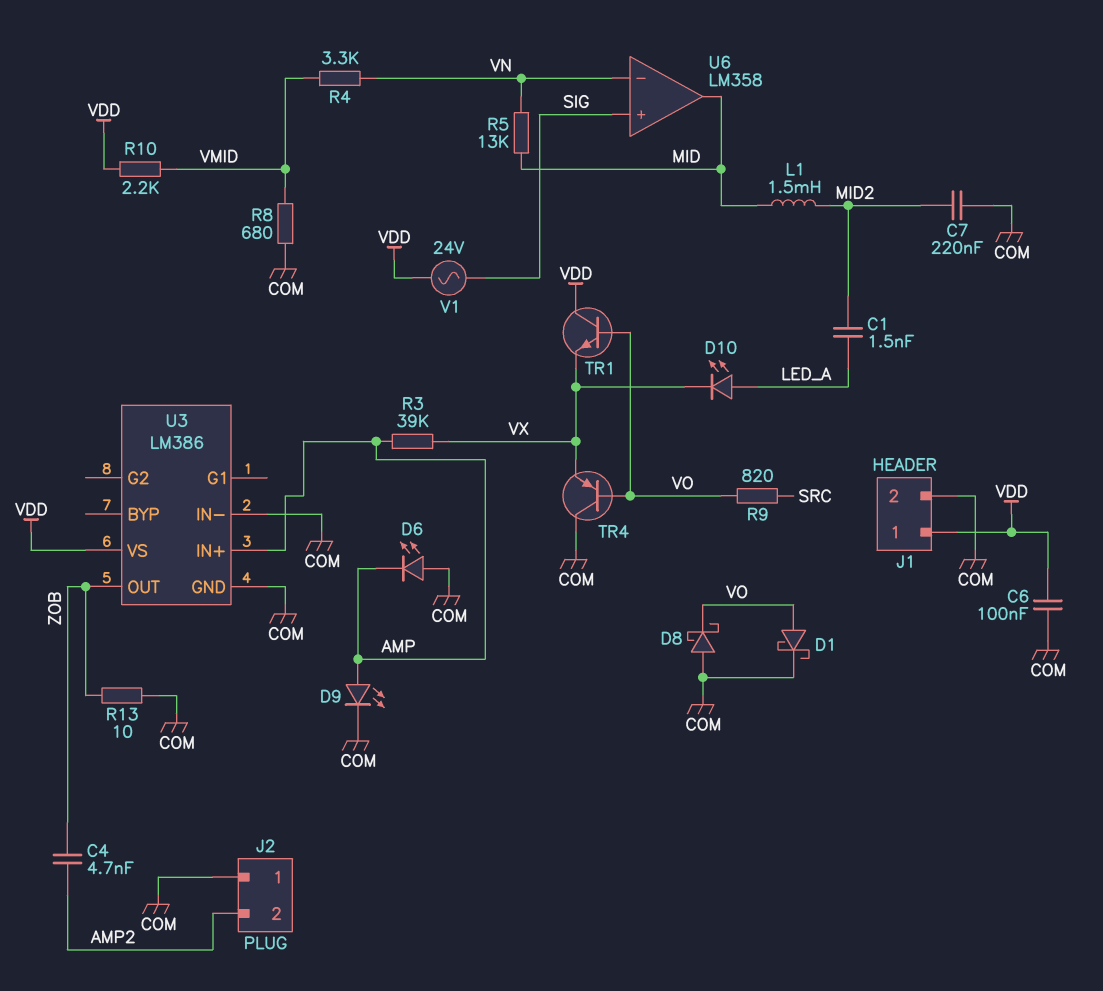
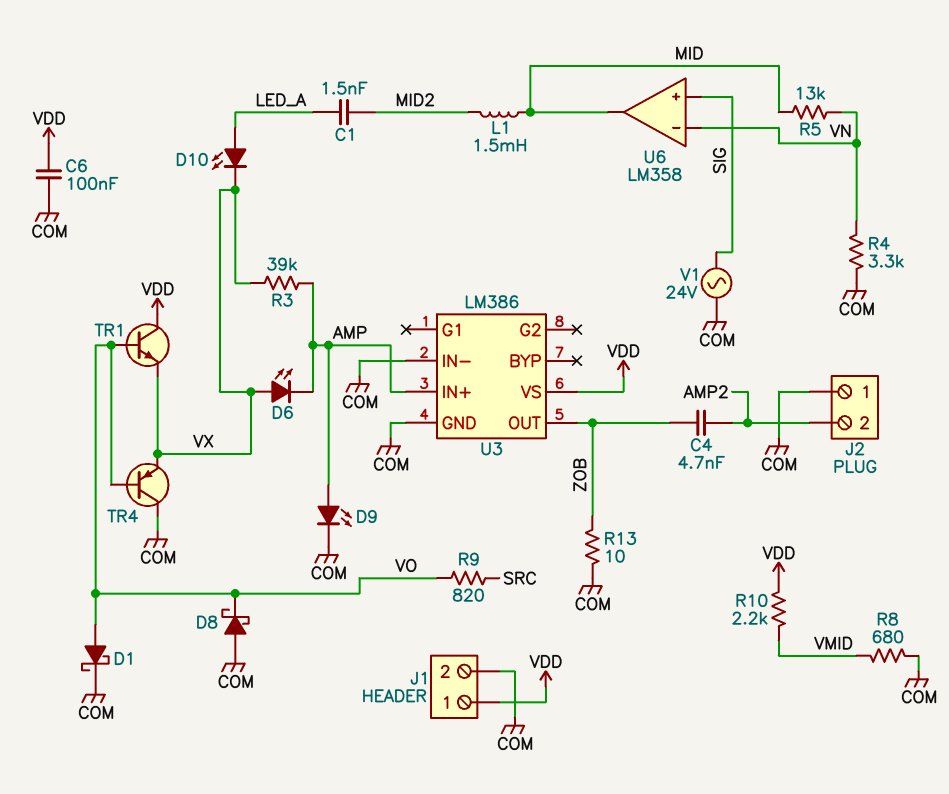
C7: 220nF (COM, MID2) -> none
D6: LED (A COM, K AMP) -> LED (A VX, K AMP)
R4: 3.3k (VMID, VN) -> 3.3k (COM, VN)
V1: AC 24V (SIG, VDD) -> AC 24V (COM, SIG)

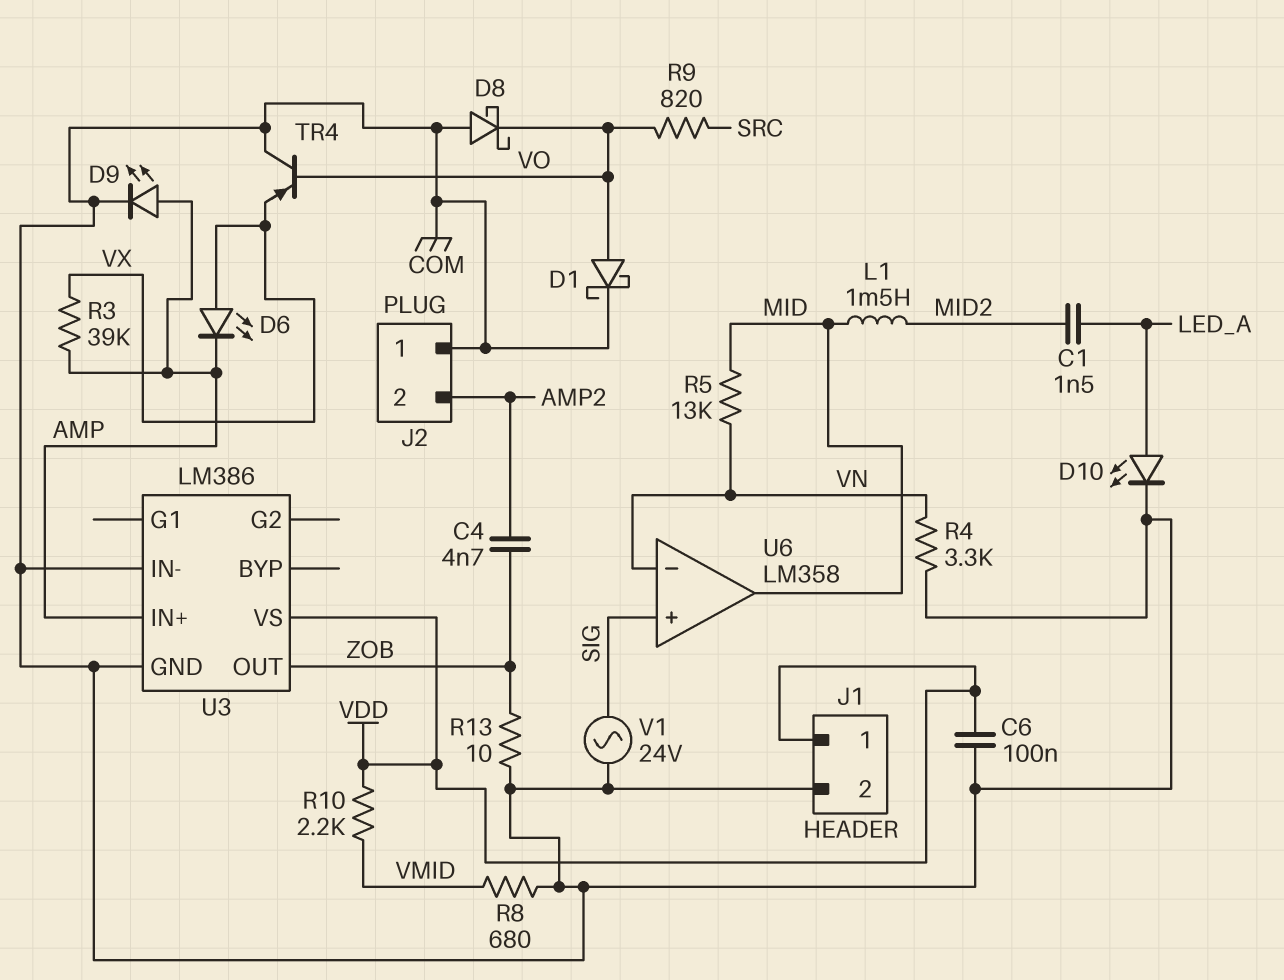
D10: LED (A LED_A, K VX) -> LED (A LED_A, K COM)
TR1: NPN (B VO, C VDD, E VX) -> none

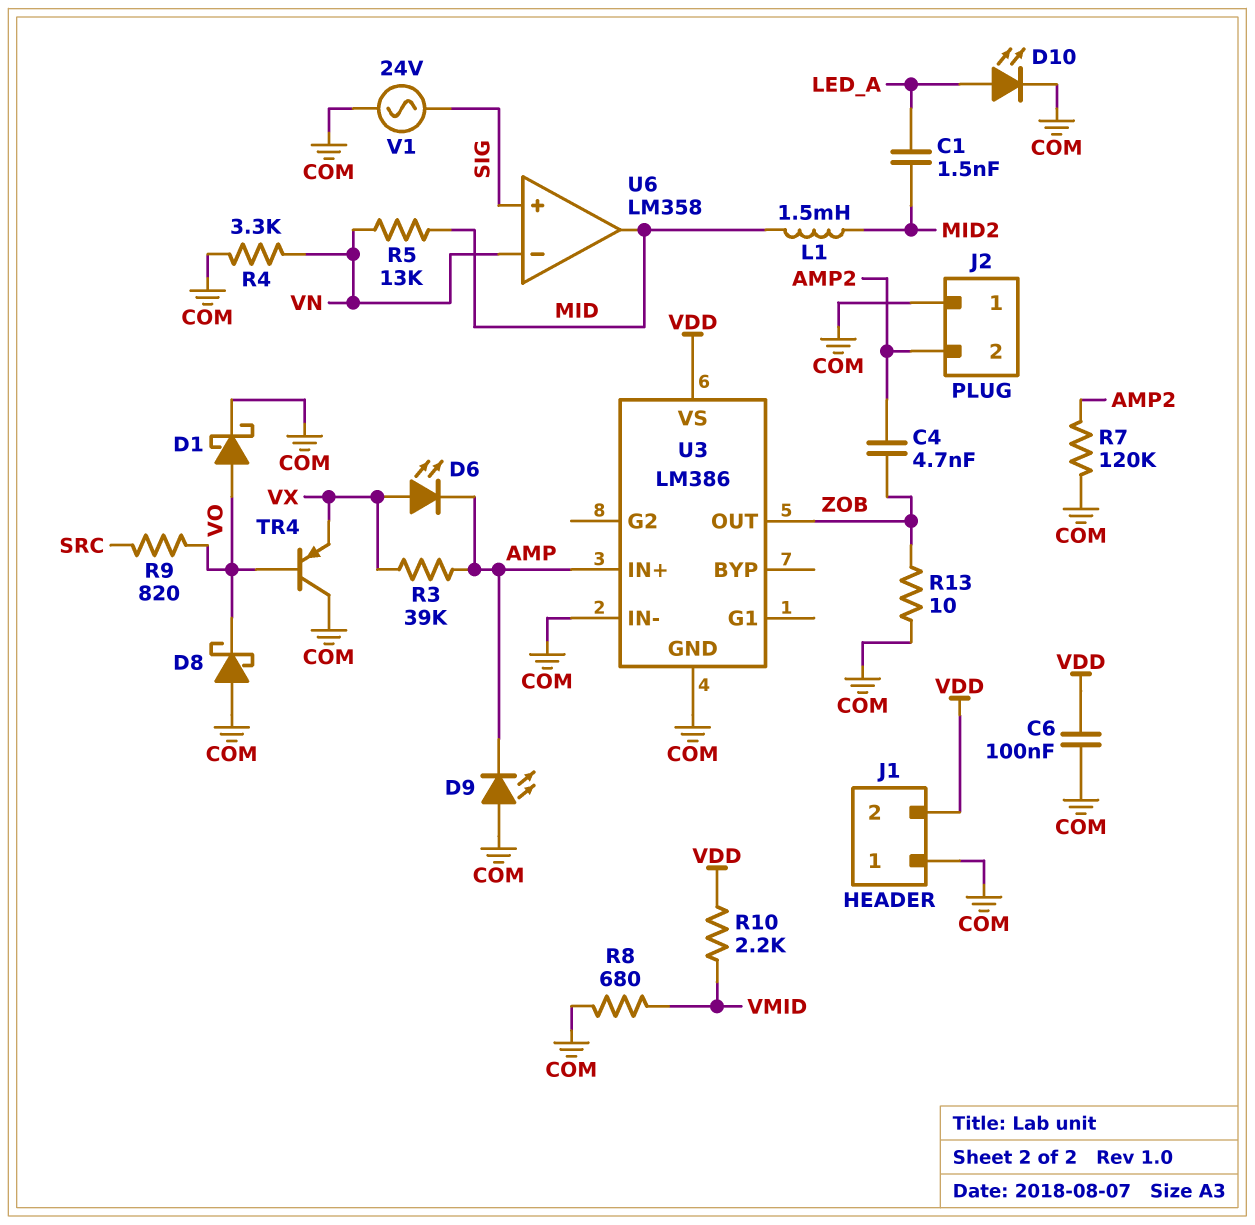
D9: LED (A AMP, K COM) -> LED (A COM, K AMP)
J1 pin 1: VDD -> COM
J1 pin 2: COM -> VDD
R7: none -> 120k (AMP2, COM)

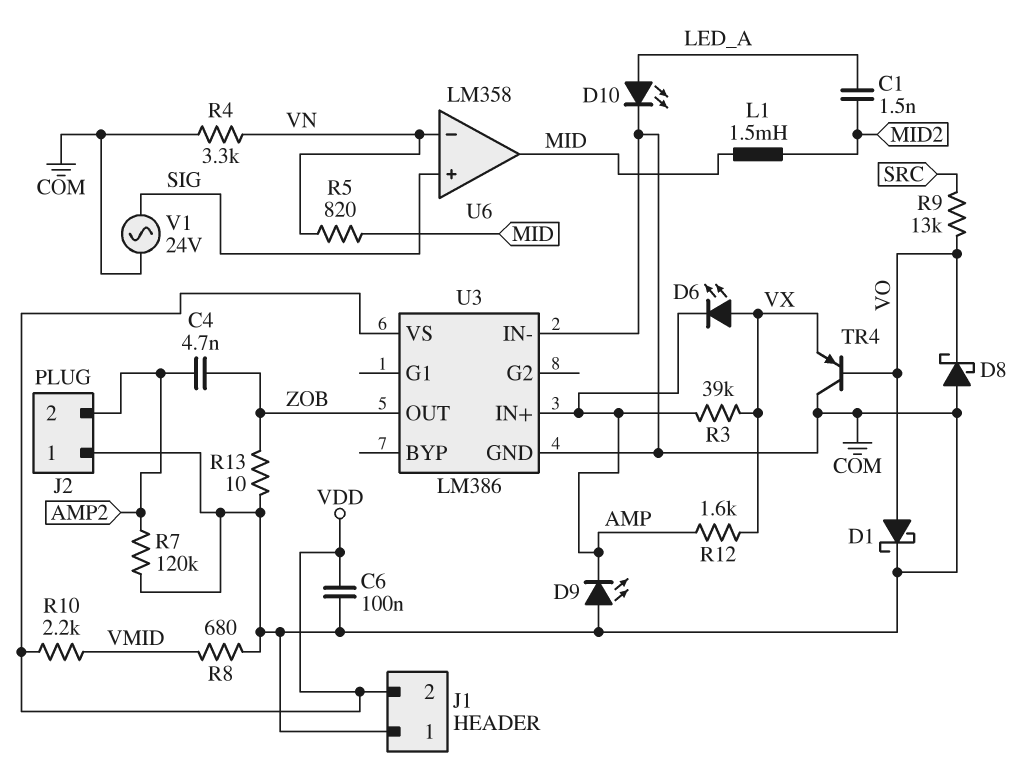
R5: 13k (MID, VN) -> 820 (MID, VN)
R9: 820 (SRC, VO) -> 13k (SRC, VO)
R12: none -> 1.6k (AMP, VX)

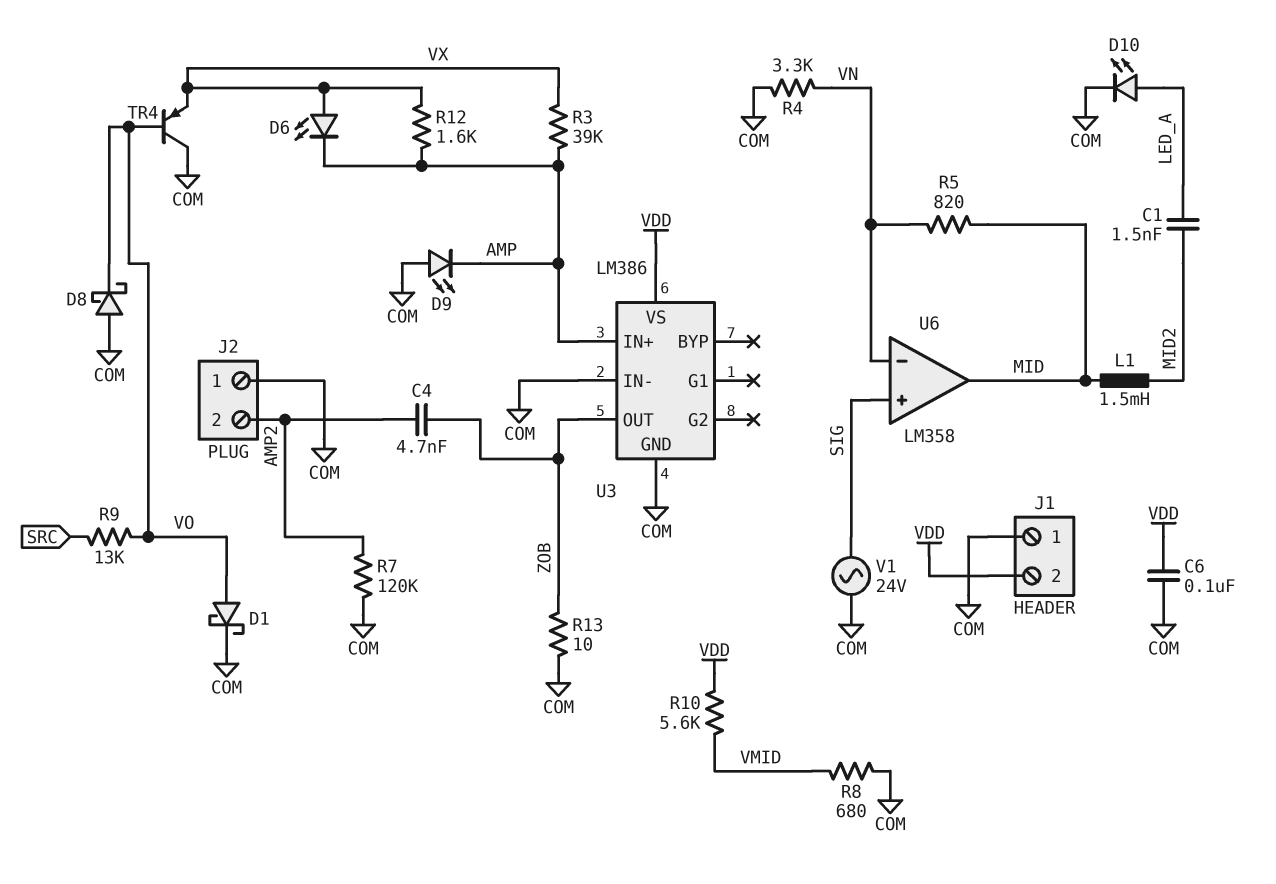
R10: 2.2k (VDD, VMID) -> 5.6k (VDD, VMID)

